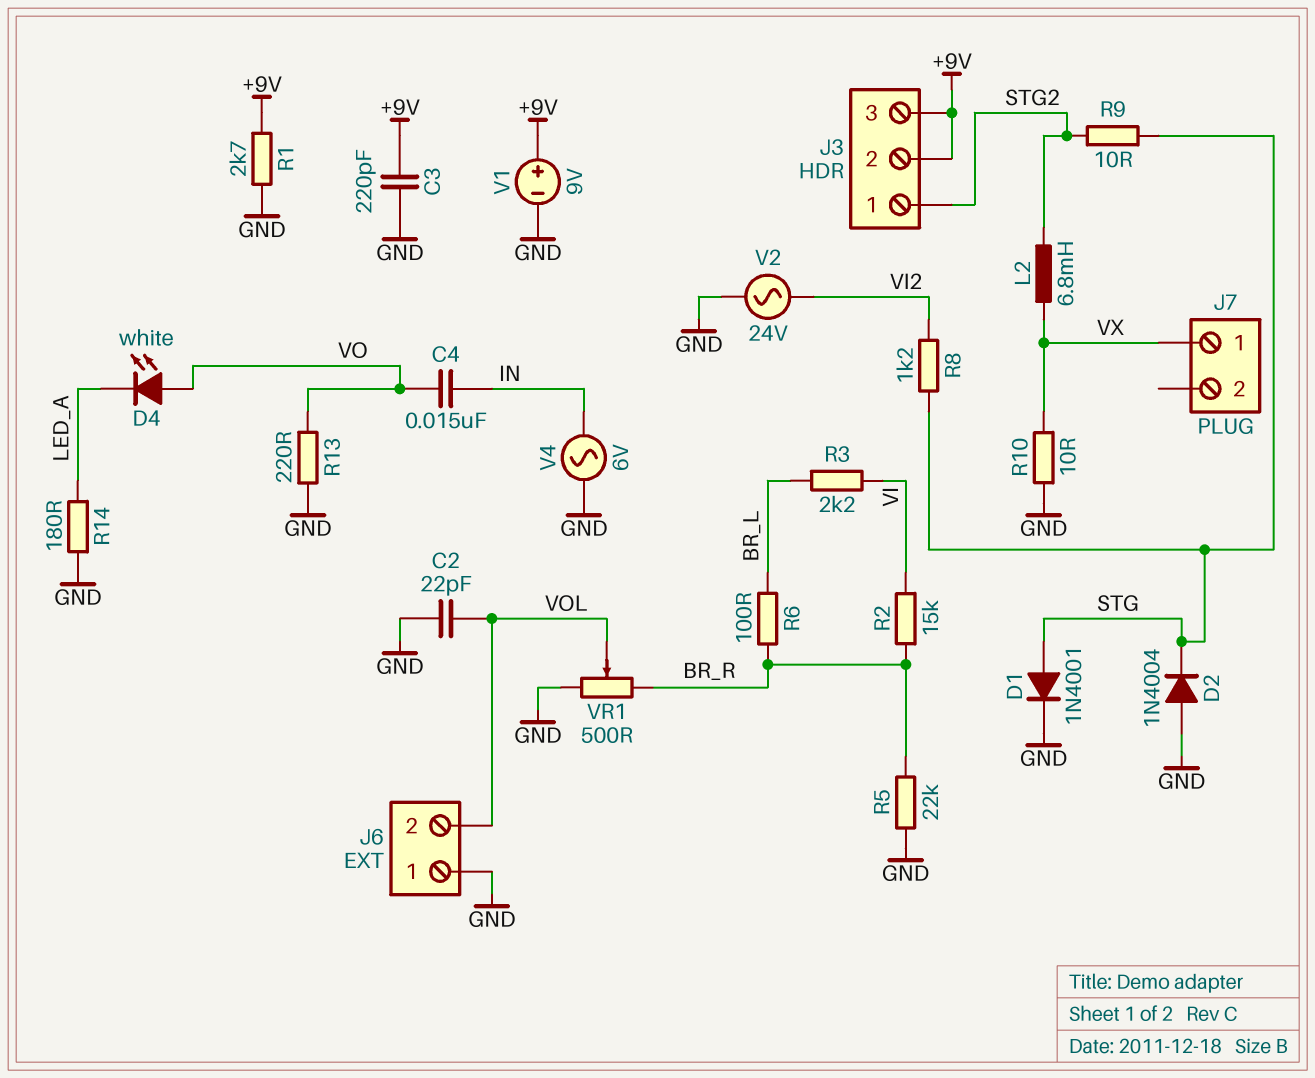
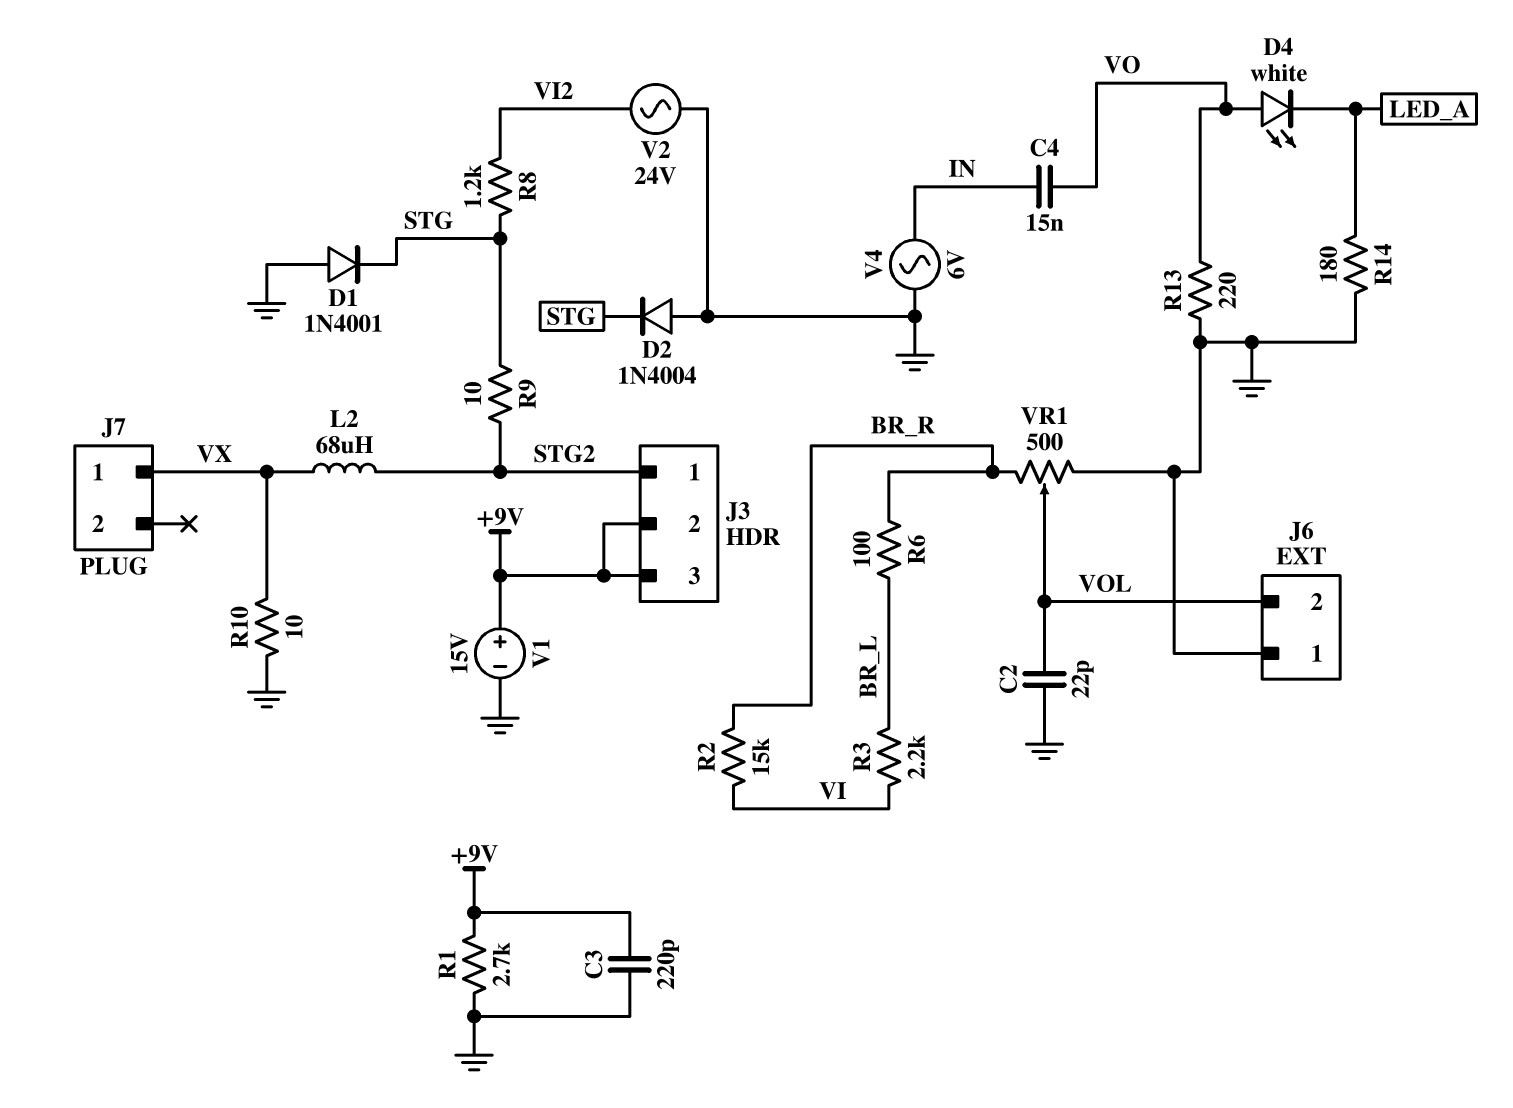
D1: diode 1N4001 (A STG, K GND) -> diode 1N4001 (A GND, K STG)
L2: 6.8mH (STG2, VX) -> 68uH (STG2, VX)
R5: 22k (BR_R, GND) -> none
V1: 9V (plus +9V, minus GND) -> 15V (plus +9V, minus GND)

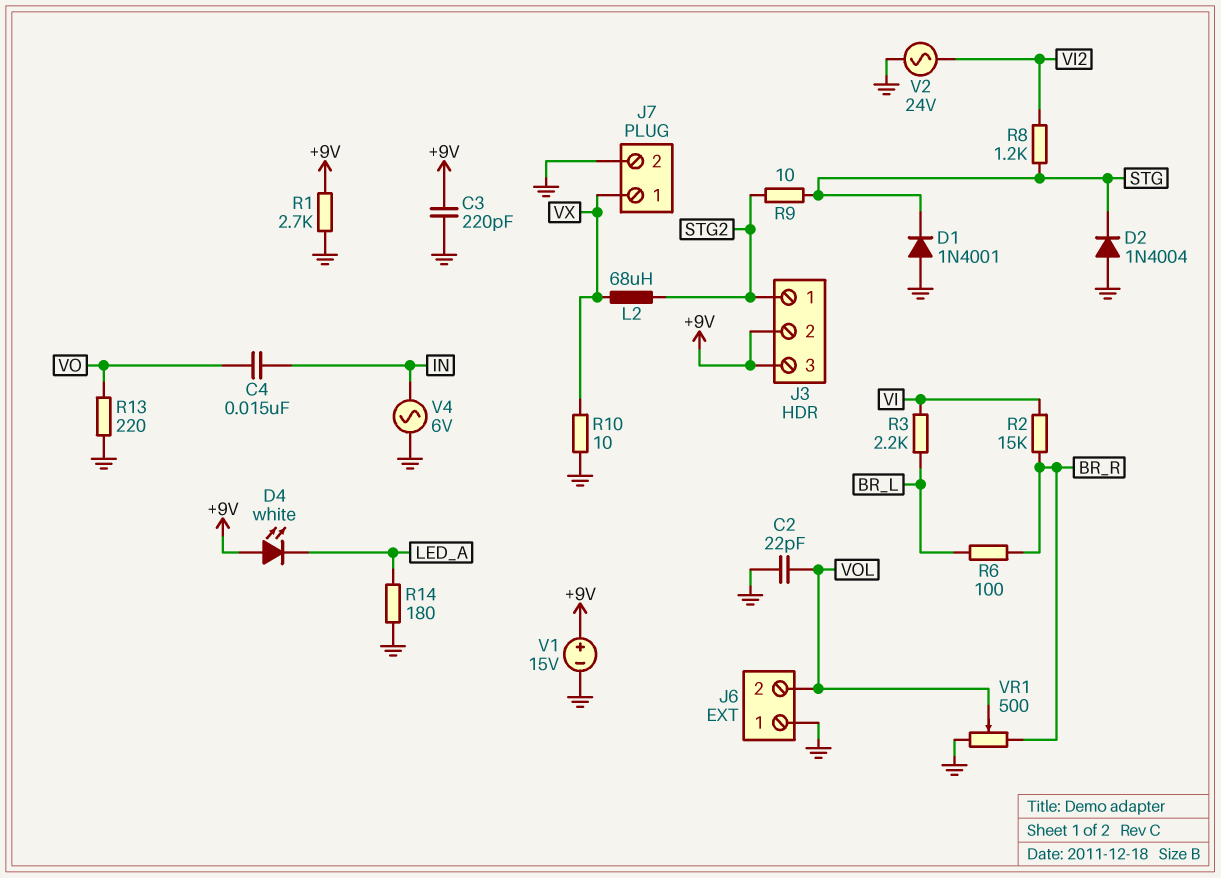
D4: LED white (A VO, K LED_A) -> LED white (A +9V, K LED_A)
J7 pin 2: none -> GND

